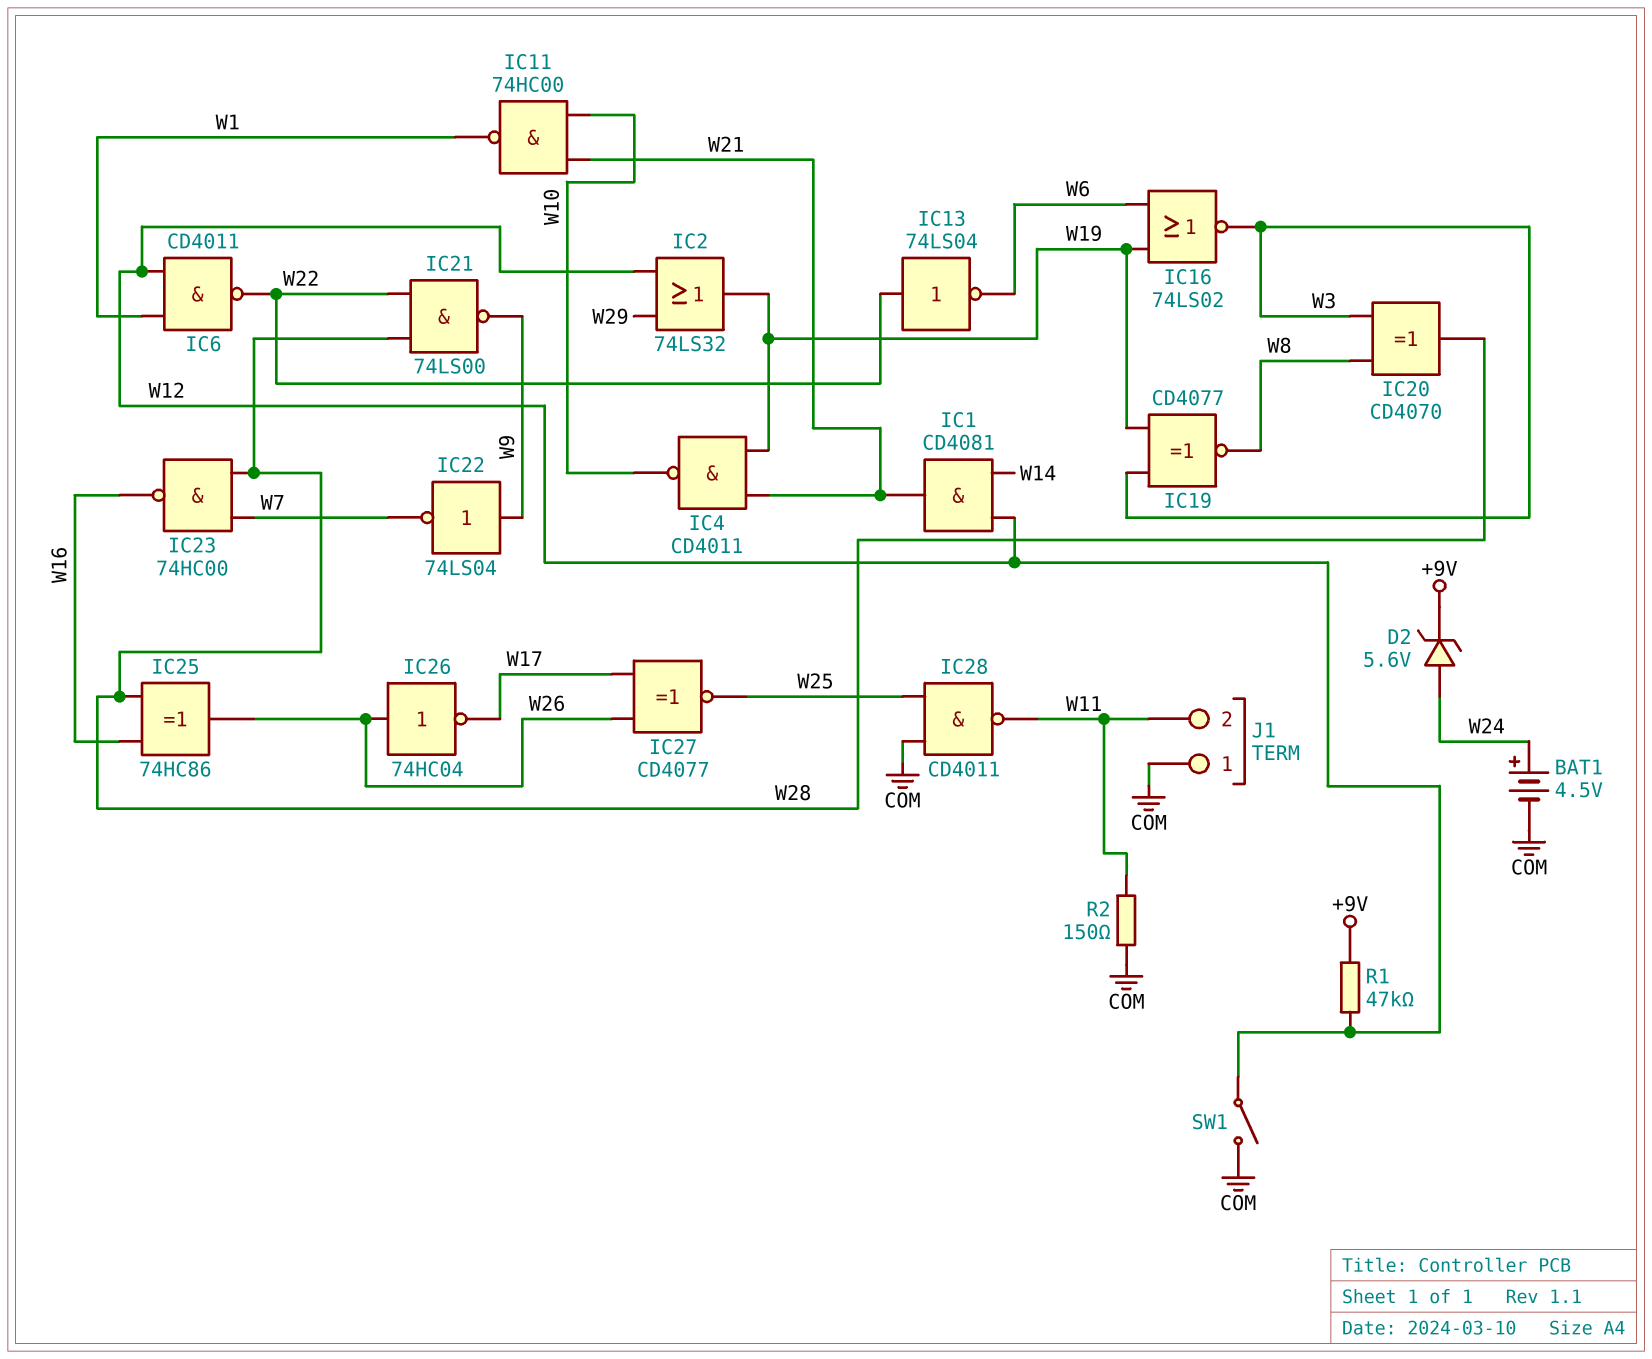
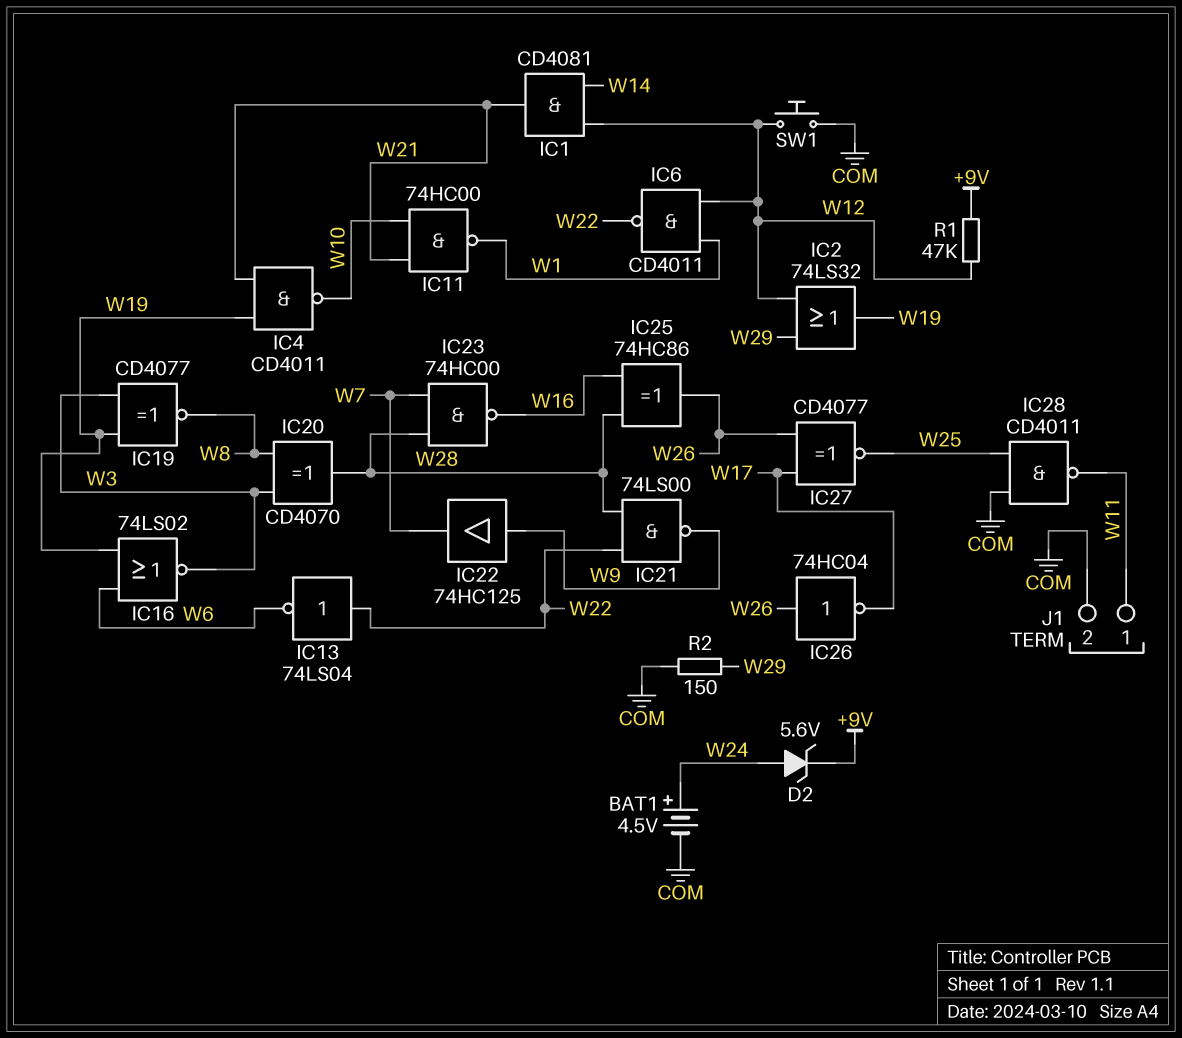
IC22: NOT 74LS04 (in W9, out W7) -> buffer 74HC125 (in W9, out W7)
J1 pin 1: COM -> W11
J1 pin 2: W11 -> COM
R2: 150 (COM, W11) -> 150 (COM, W29)
SW1: switch (COM, W12) -> button (COM, W12)

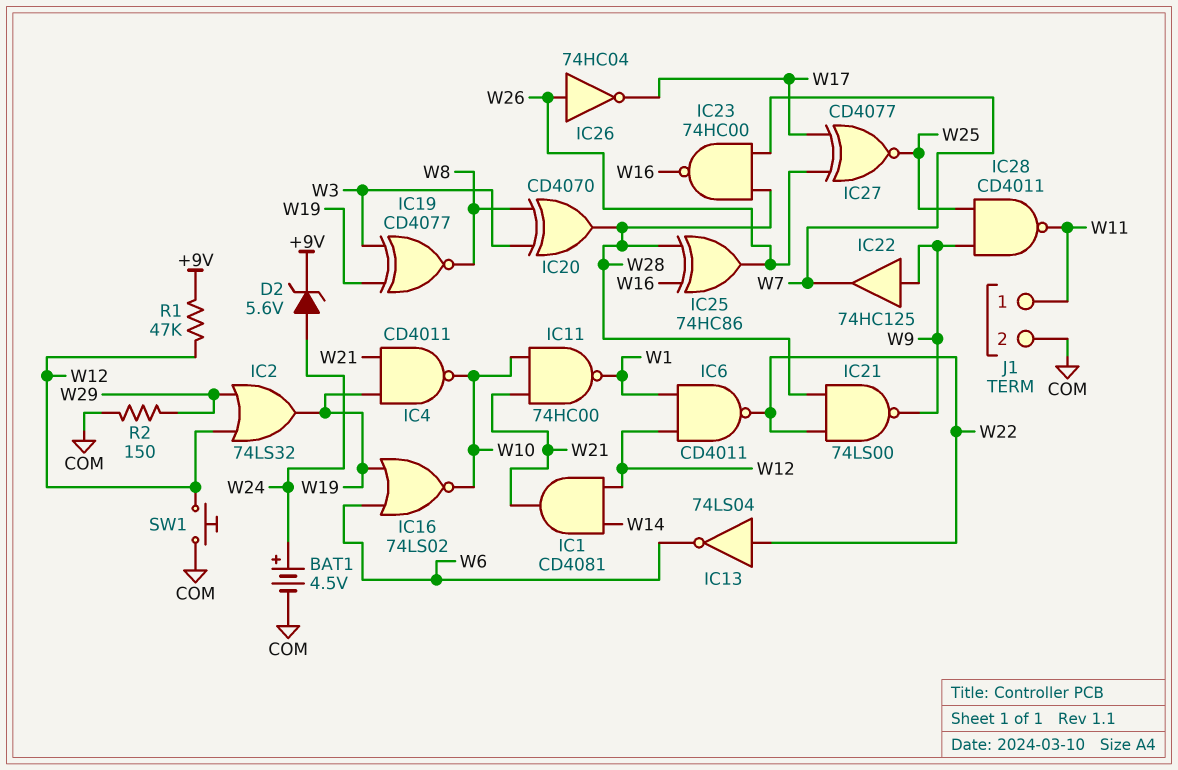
IC16: NOR 74LS02 (in W6, in W19, out W3) -> NOR 74LS02 (in W6, in W19, out W10)
IC28: NAND CD4011 (in COM, in W25, out W11) -> NAND CD4011 (in W9, in W25, out W11)

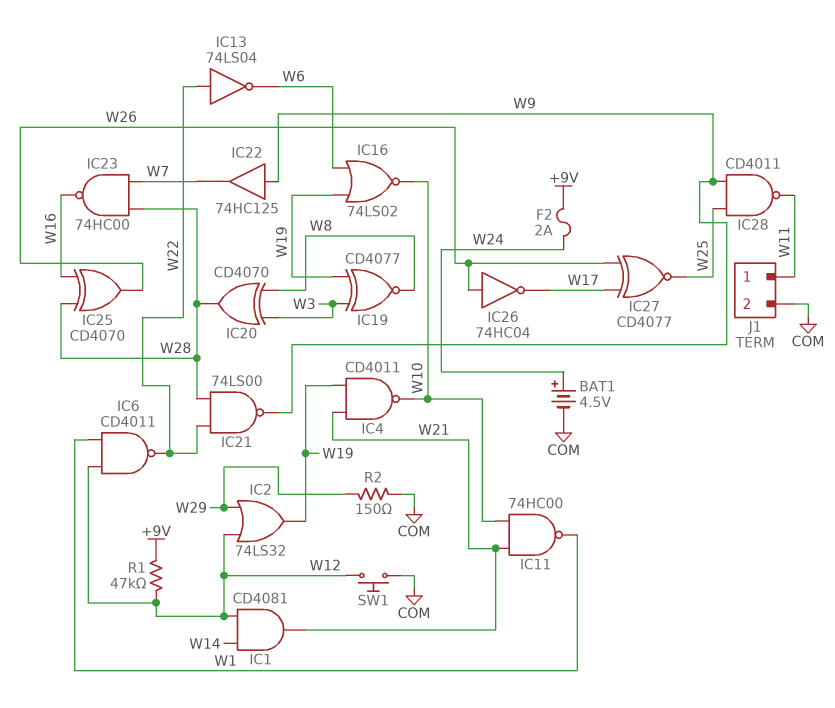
D2: zener 5.6V (A W24, K +9V) -> none
F2: none -> 2A (+9V, W24)
IC25: XOR 74HC86 (in W16, in W28, out W26) -> XOR CD4070 (in W16, in W28, out W26)

